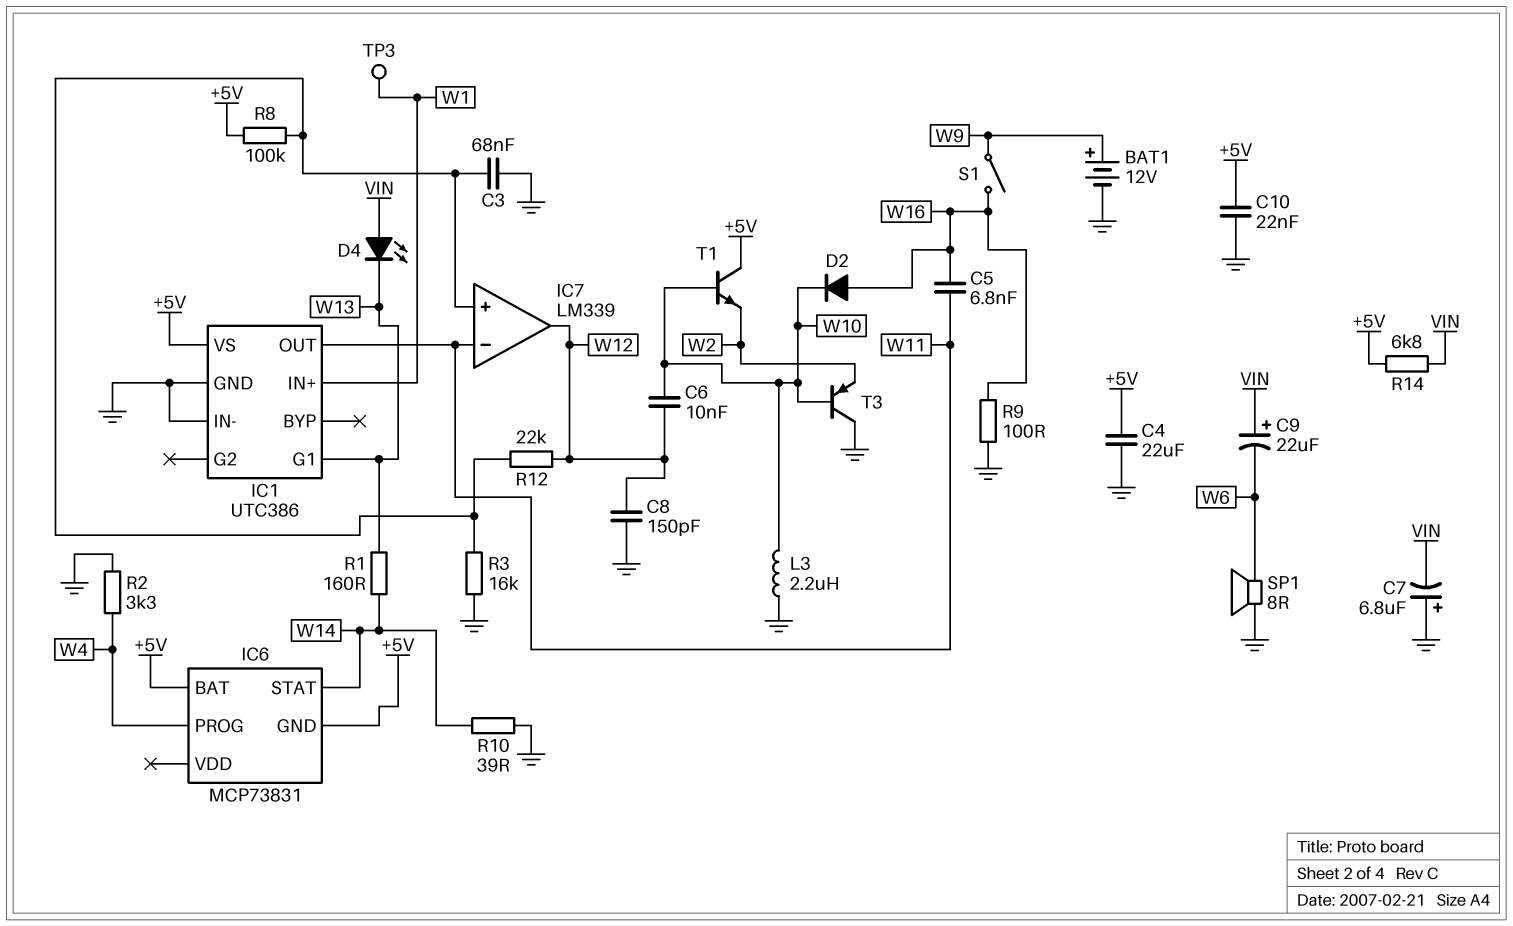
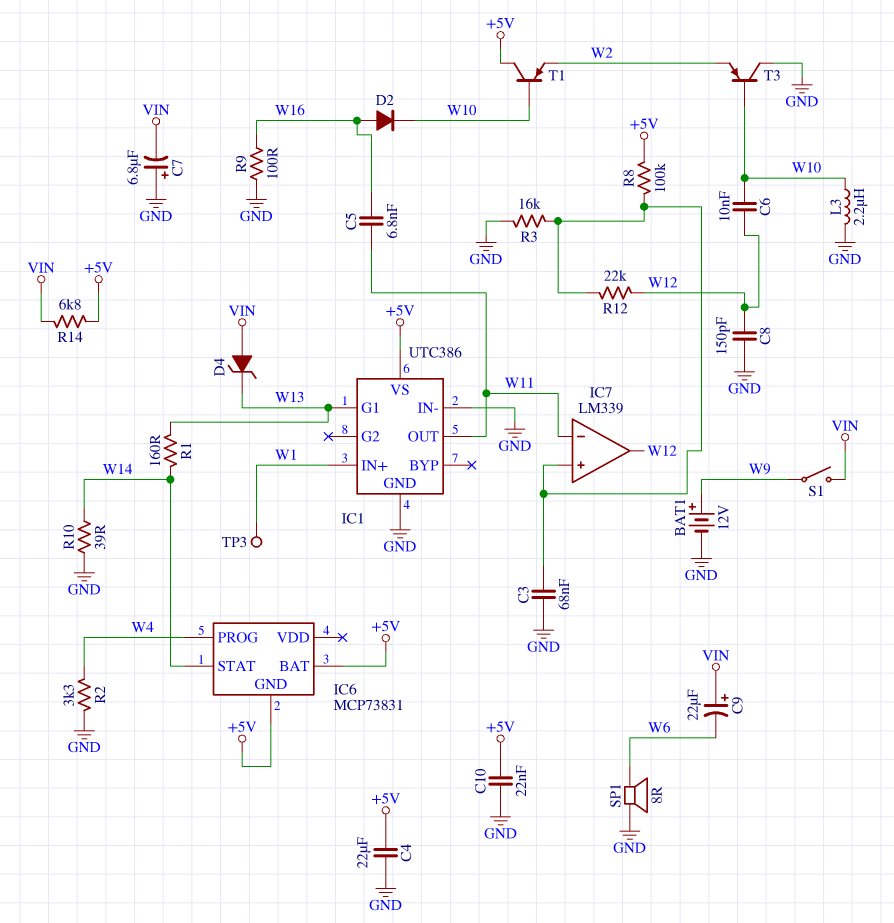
D4: LED (A VIN, K W13) -> zener (A VIN, K W13)
S1: switch (W9, W16) -> switch (VIN, W9)
T1: NPN (B W10, C +5V, E W2) -> PNP (B W10, C +5V, E W2)

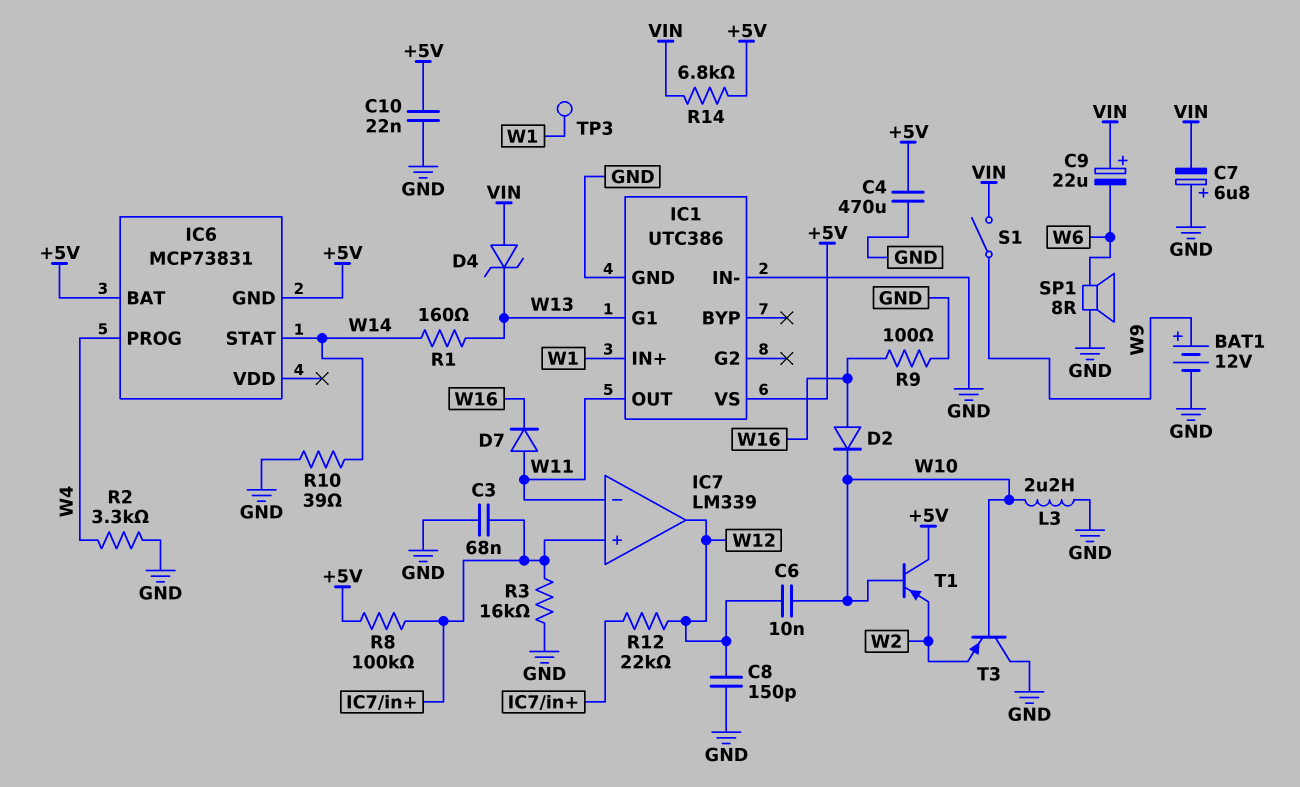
C4: 22uF (+5V, GND) -> 470uF (+5V, GND)
C5: 6.8nF (W11, W16) -> none
D7: none -> diode (A W11, K W16)

